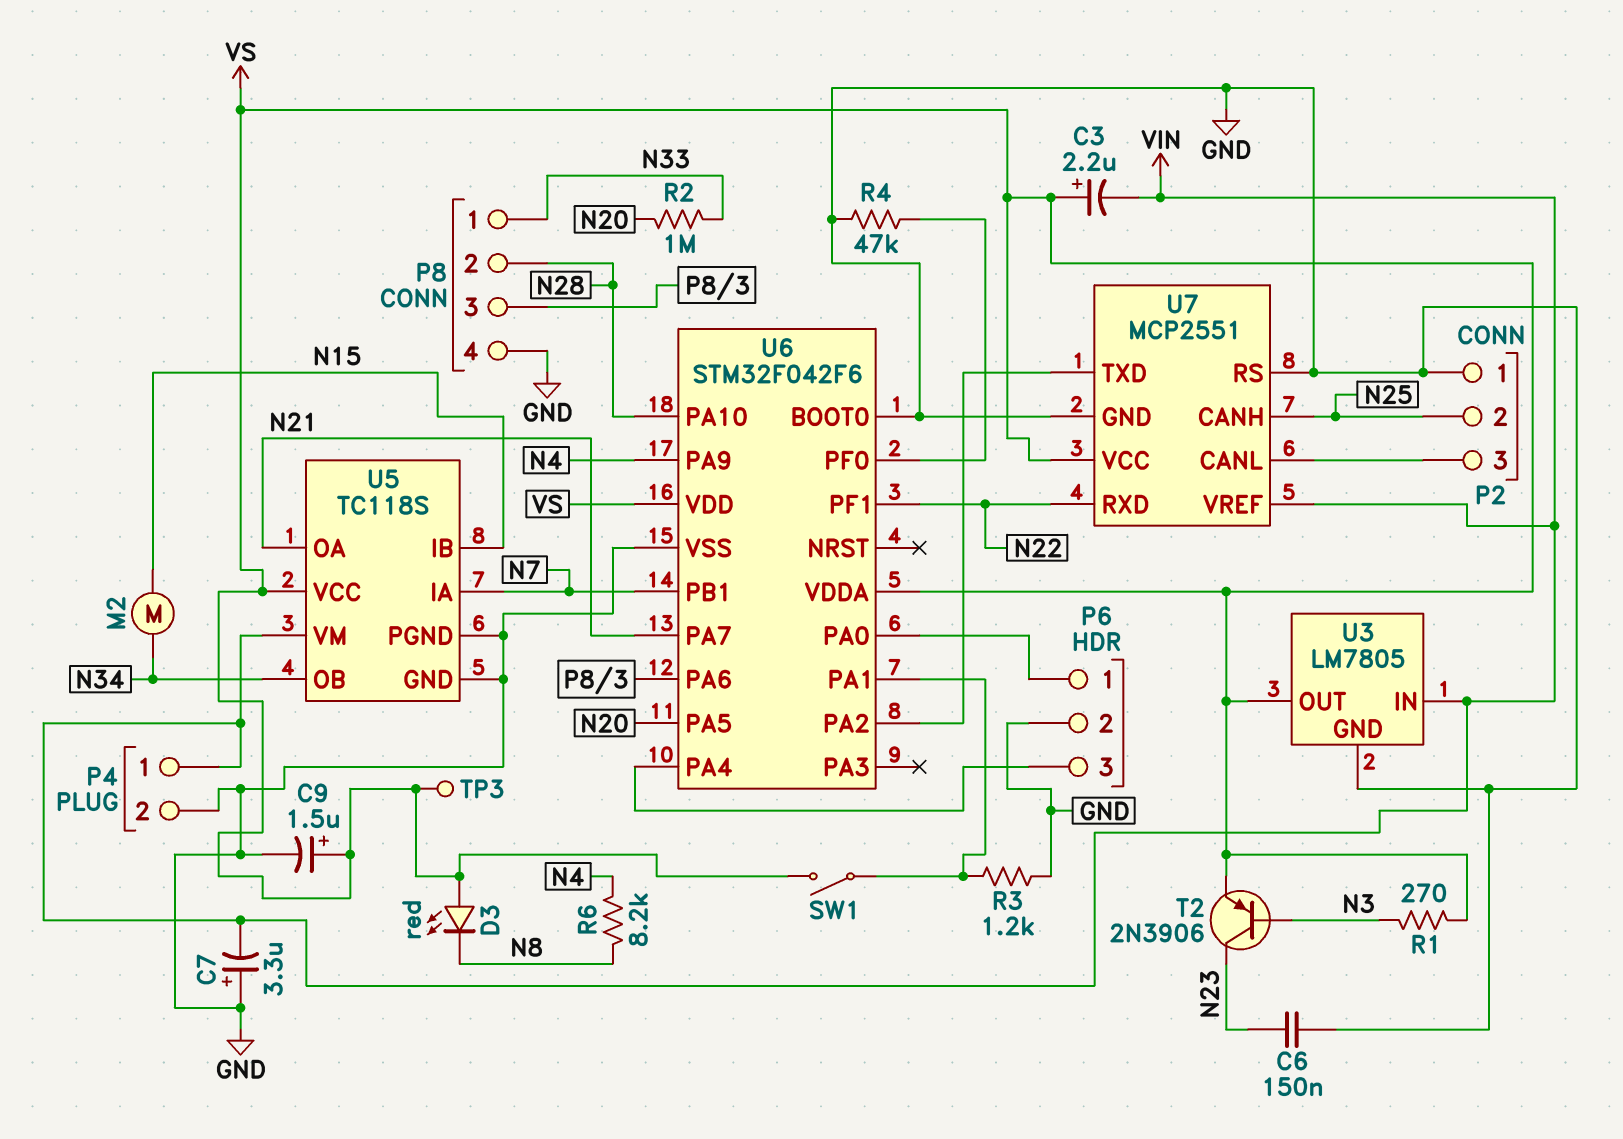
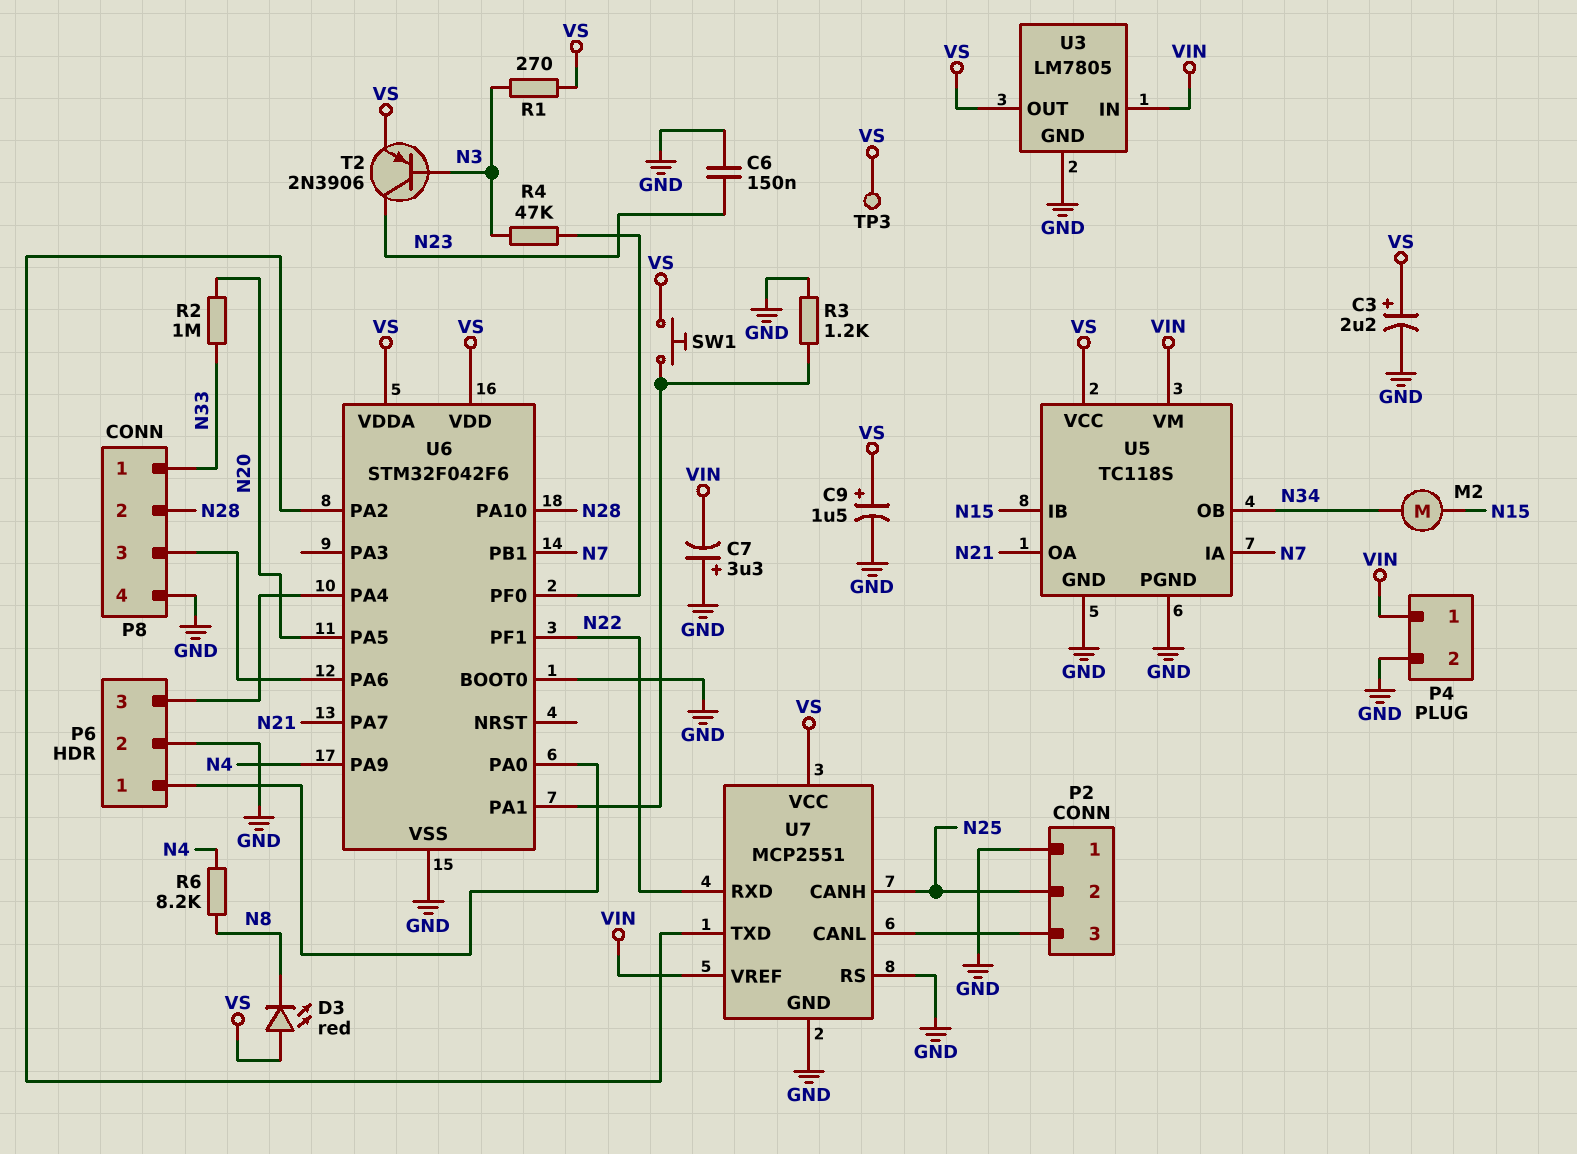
C3: 2.2uF (plus VS, minus VIN) -> 2.2uF (plus VS, minus GND)
R4: 47k (GND, U6/PF0) -> 47k (N3, U6/PF0)
SW1: switch (U6/PA1, VS) -> button (U6/PA1, VS)

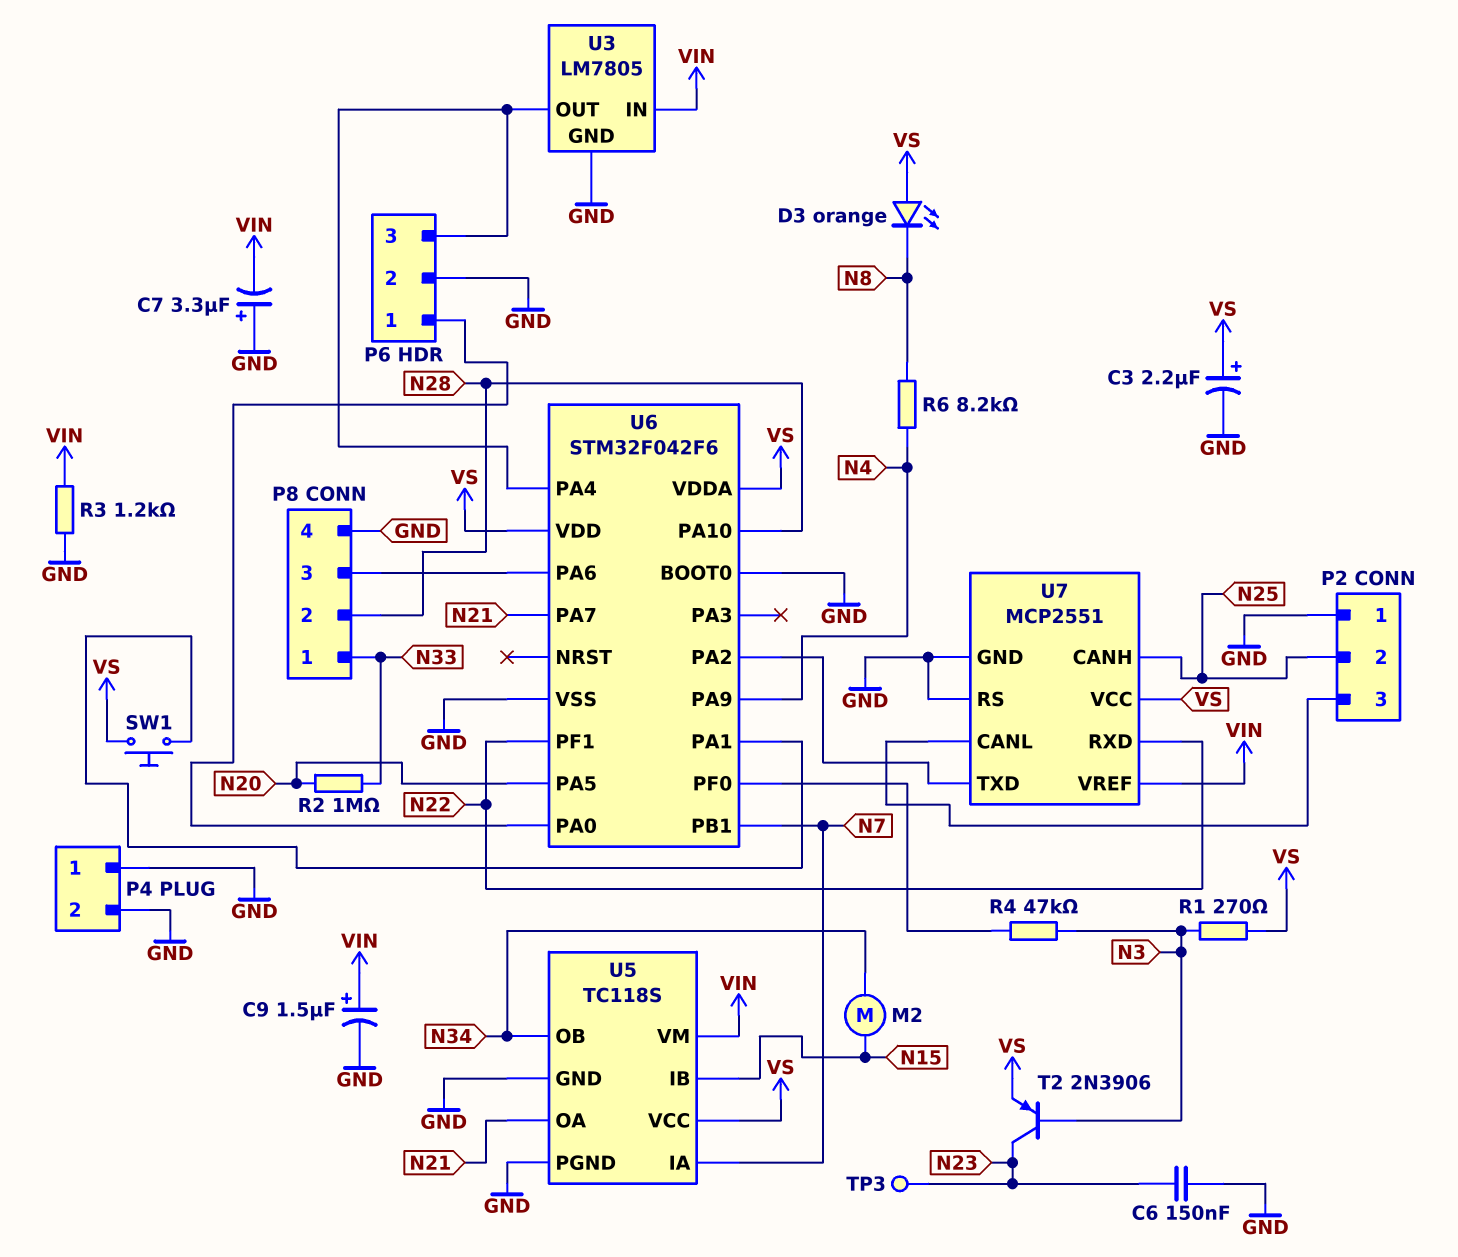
C9: 1.5uF (plus VS, minus GND) -> 1.5uF (plus VIN, minus GND)
D3: LED red (A VS, K N8) -> LED orange (A VS, K N8)
P4 pin 1: VIN -> GND
R3: 1.2k (GND, U6/PA1) -> 1.2k (GND, VIN)
TP3: test point (VS) -> test point (N23)
U3 pin OUT: VS -> P6/3

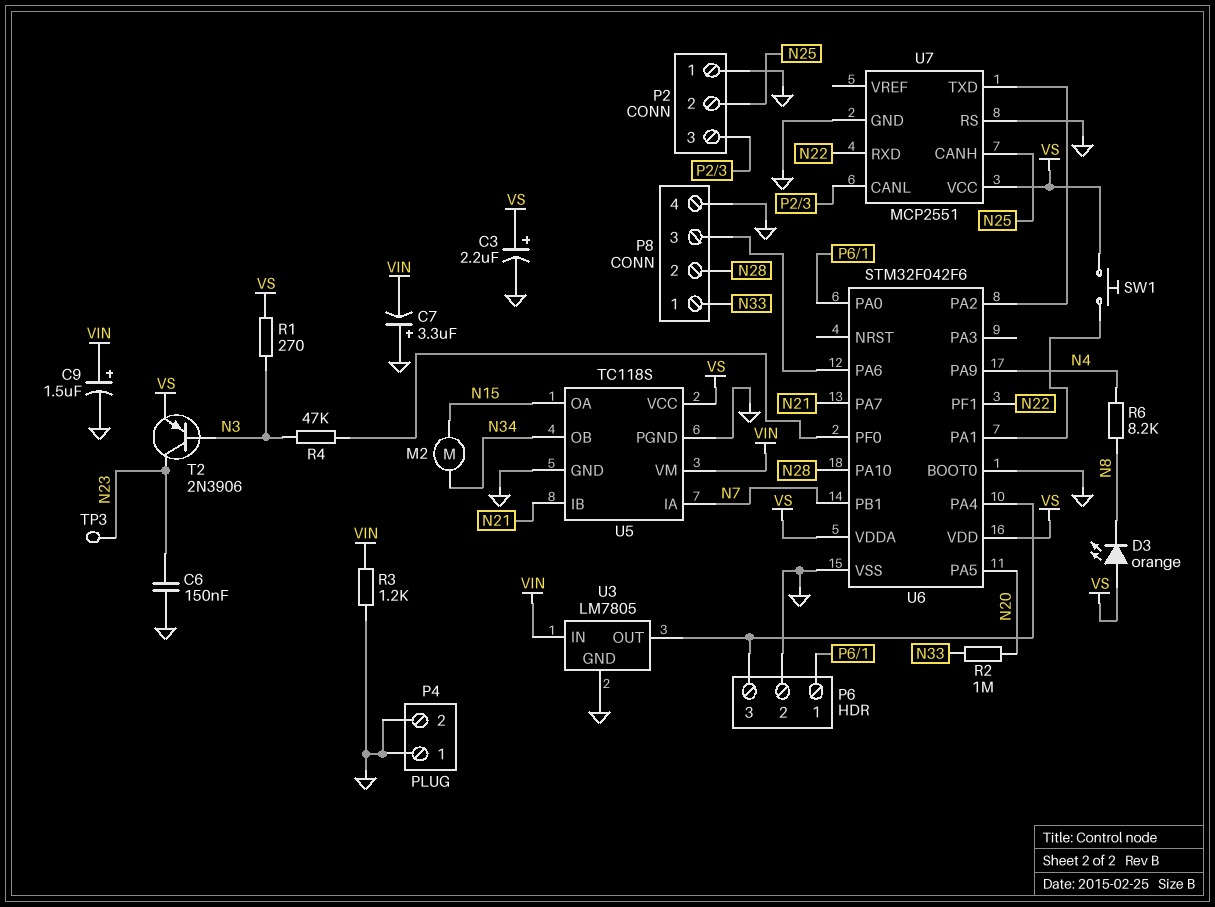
U5 pin IB: N15 -> N21
U5 pin OA: N21 -> N15
U7 pin VREF: VIN -> none

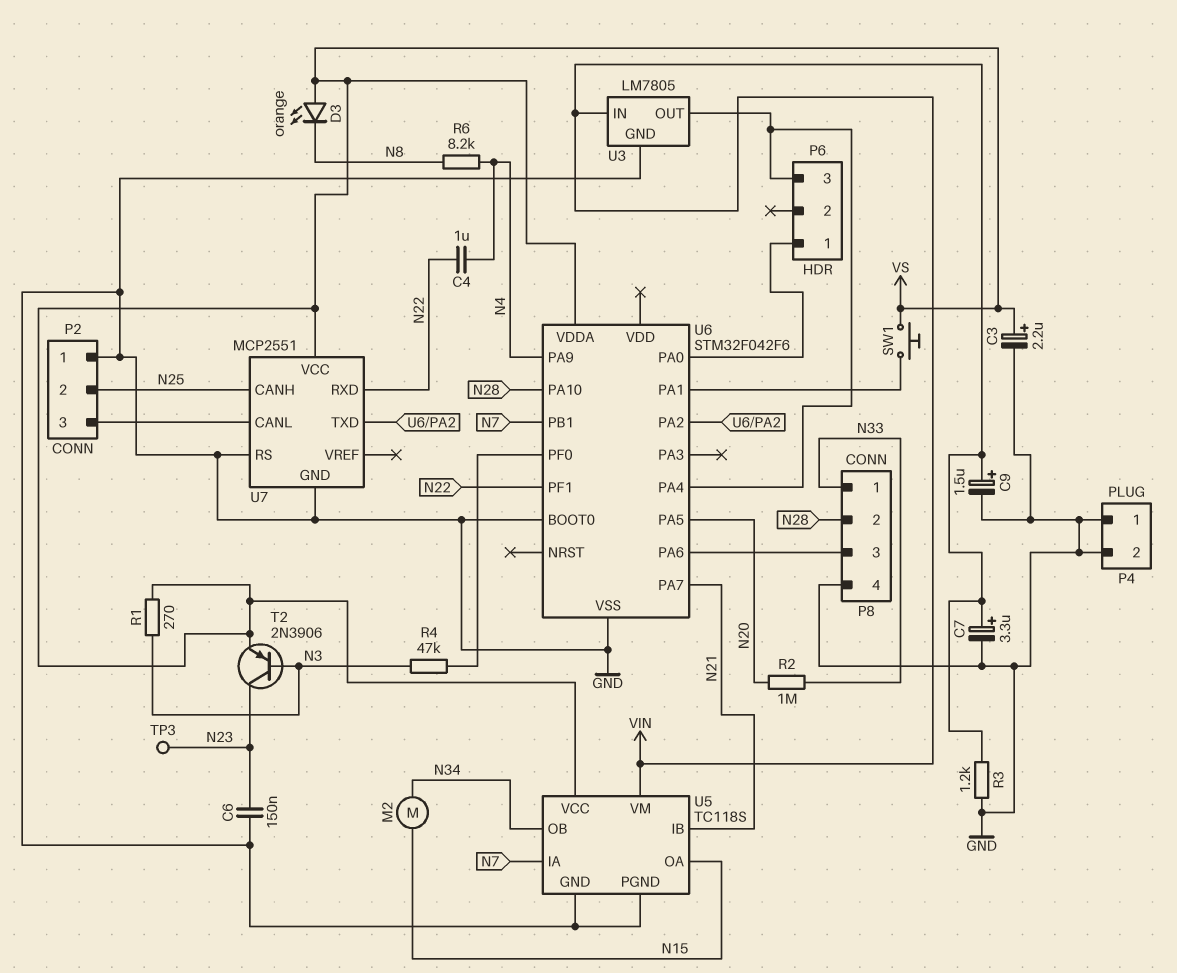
C4: none -> 1uF (N4, N22)
C7: 3.3uF (plus GND, minus VIN) -> 3.3uF (plus VIN, minus GND)
P6 pin 2: GND -> none
U6 pin VDD: VS -> none

